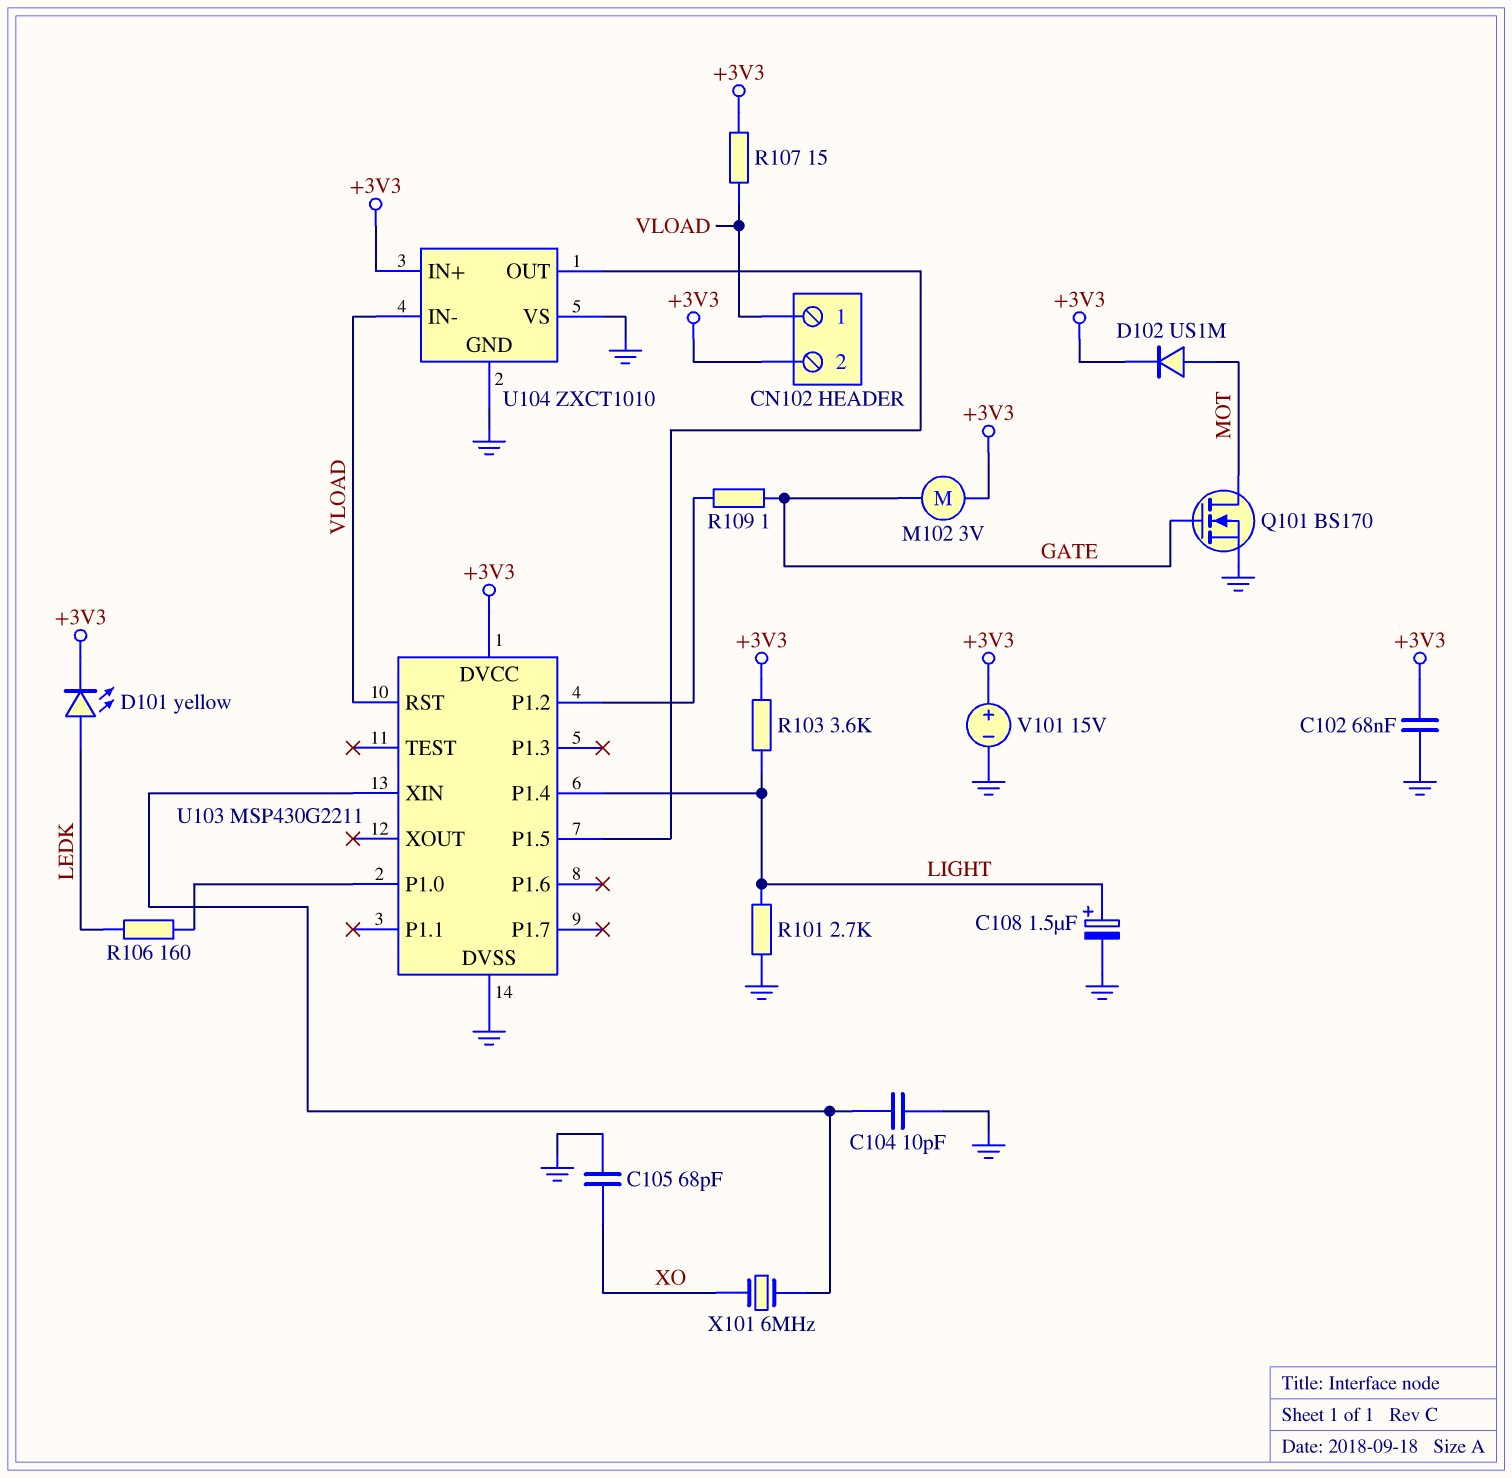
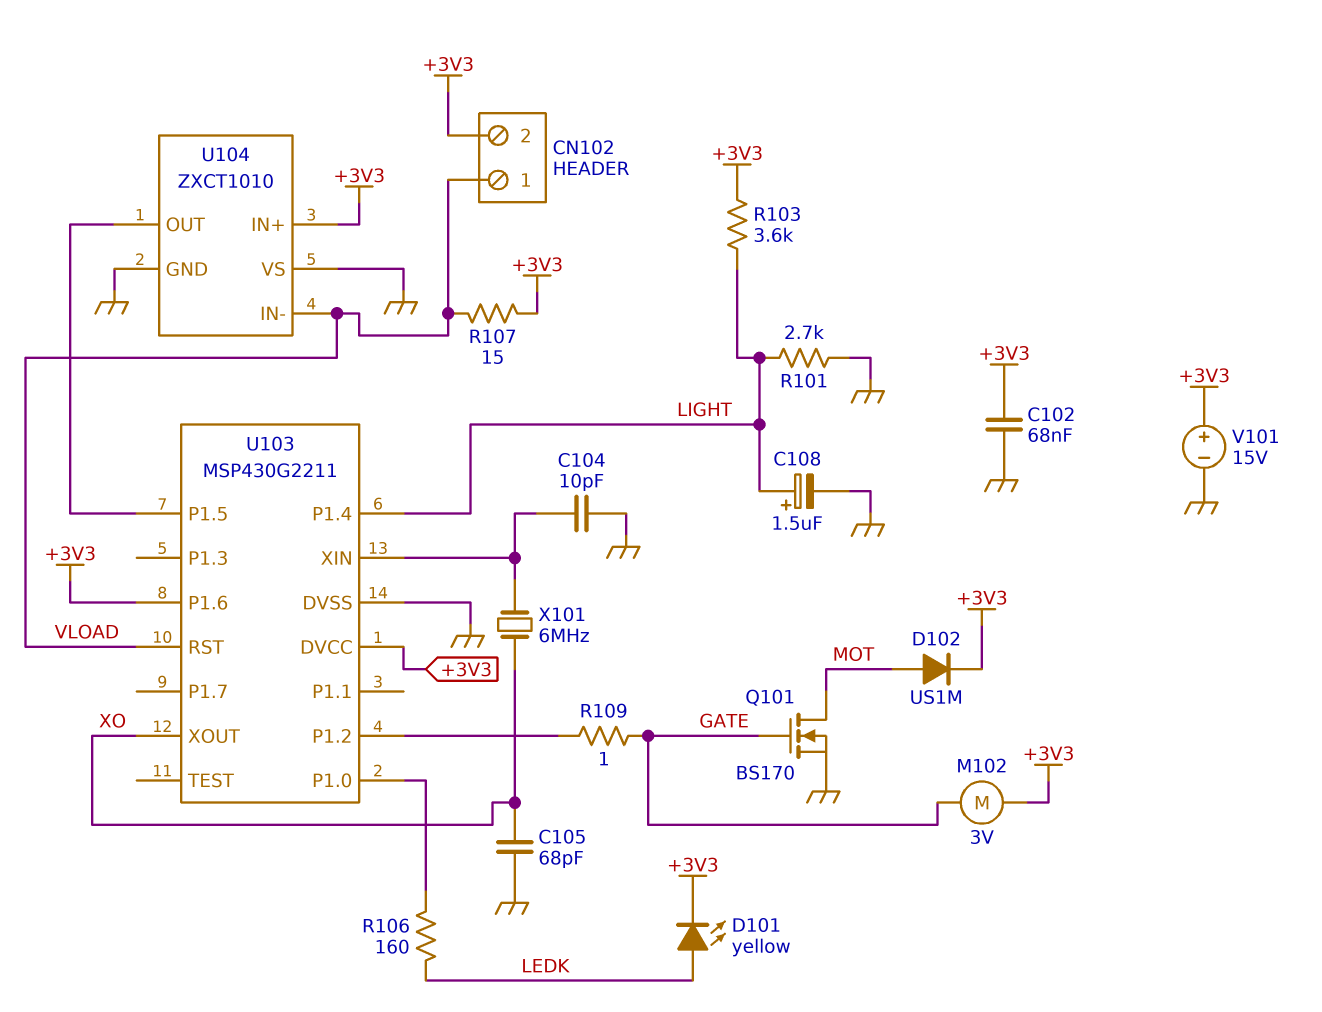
U103 pin P1.6: none -> +3V3
U103 pin XOUT: none -> XO

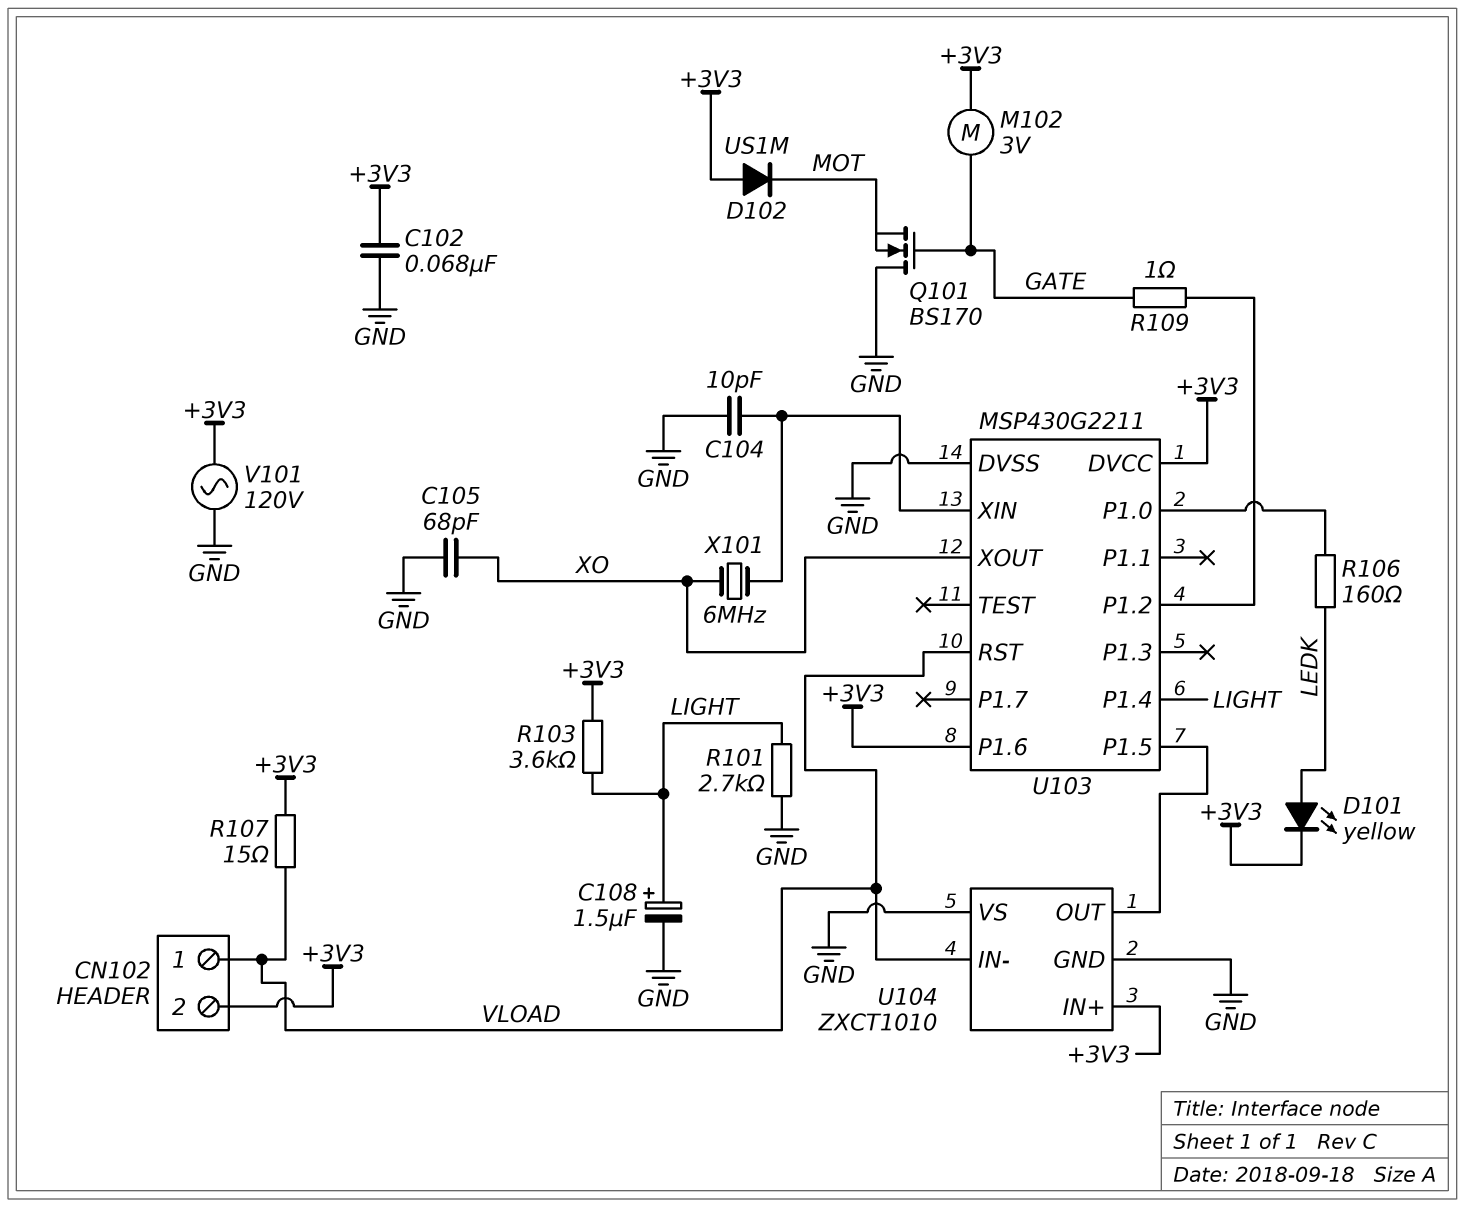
D102: diode US1M (A MOT, K +3V3) -> diode US1M (A +3V3, K MOT)
Q101: NMOS BS170 (G GATE, D MOT, S GND) -> NMOS BS170 (G GATE, D GND, S MOT)
V101: 15V (plus +3V3, minus GND) -> AC 120V (+3V3, GND)

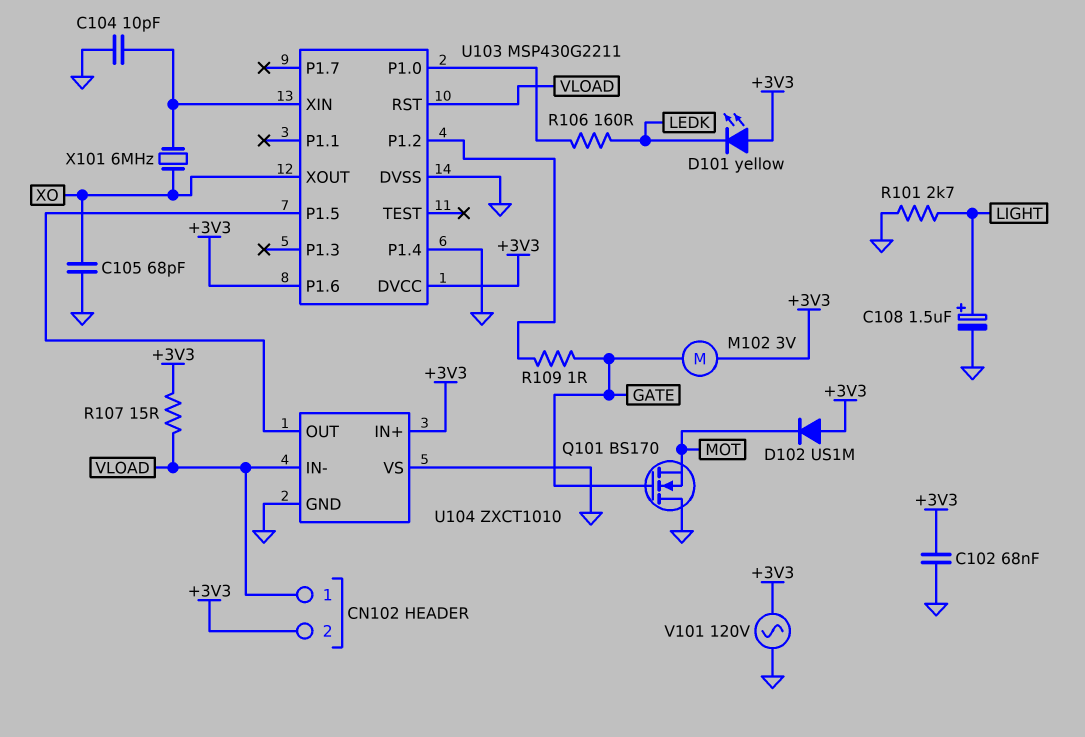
D101: LED yellow (A LEDK, K +3V3) -> LED yellow (A +3V3, K LEDK)
R103: 3.6k (+3V3, LIGHT) -> none
U103 pin P1.4: LIGHT -> GND

